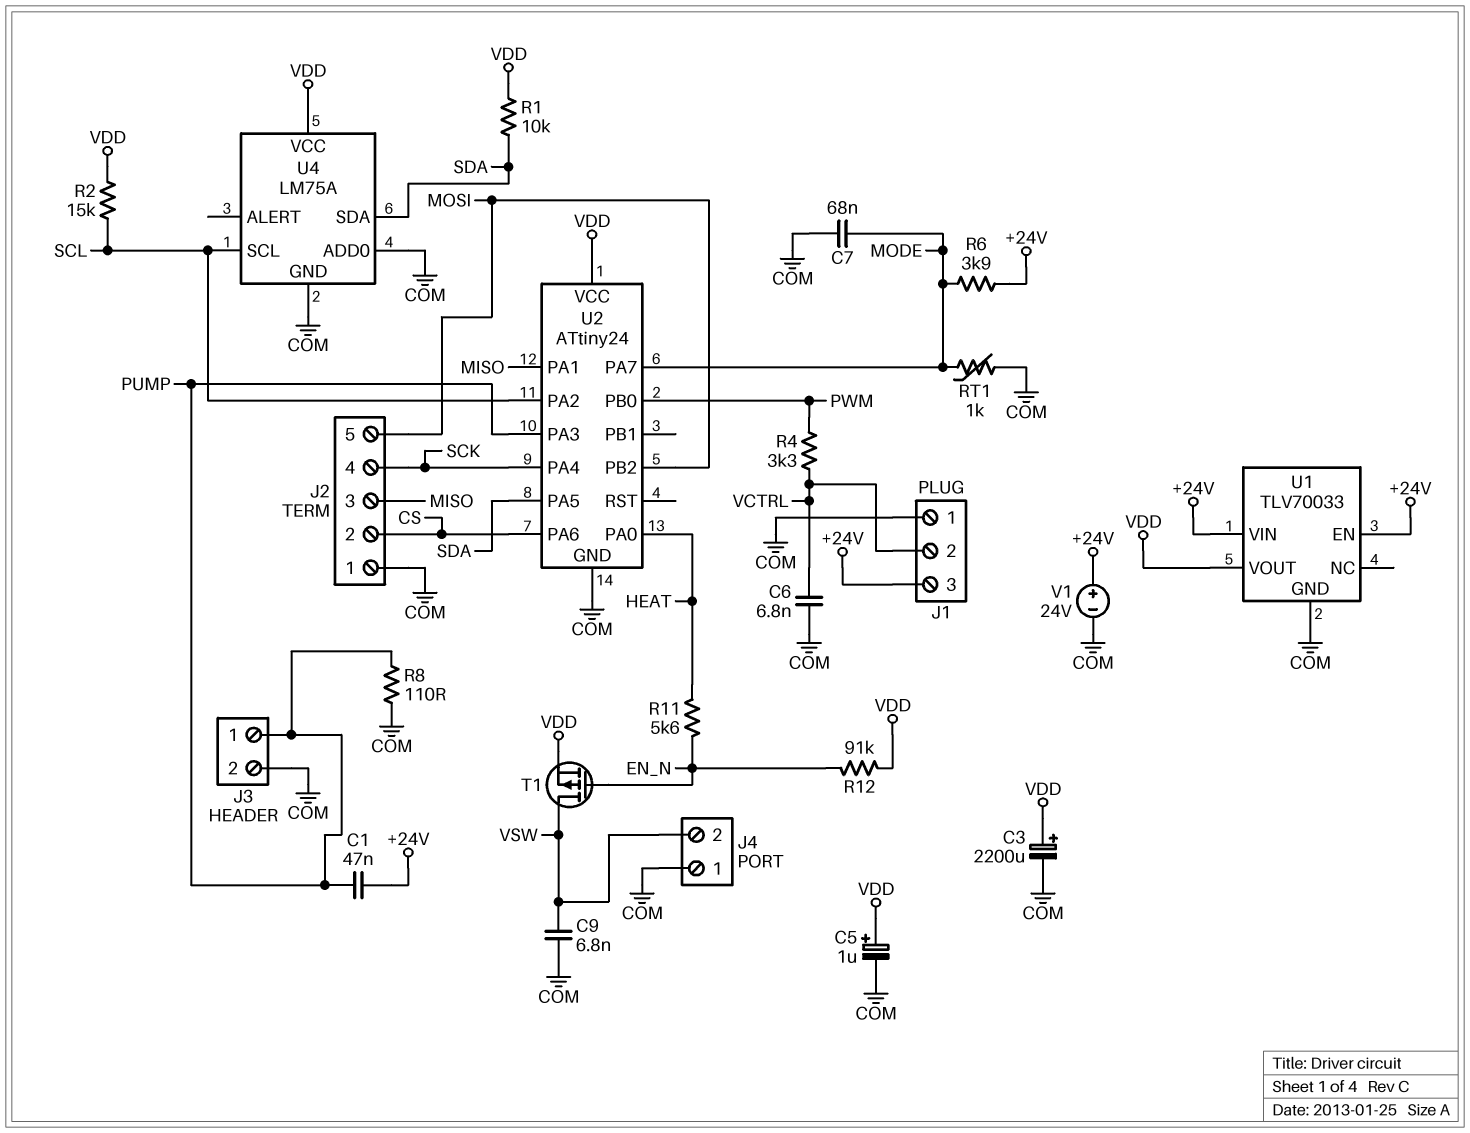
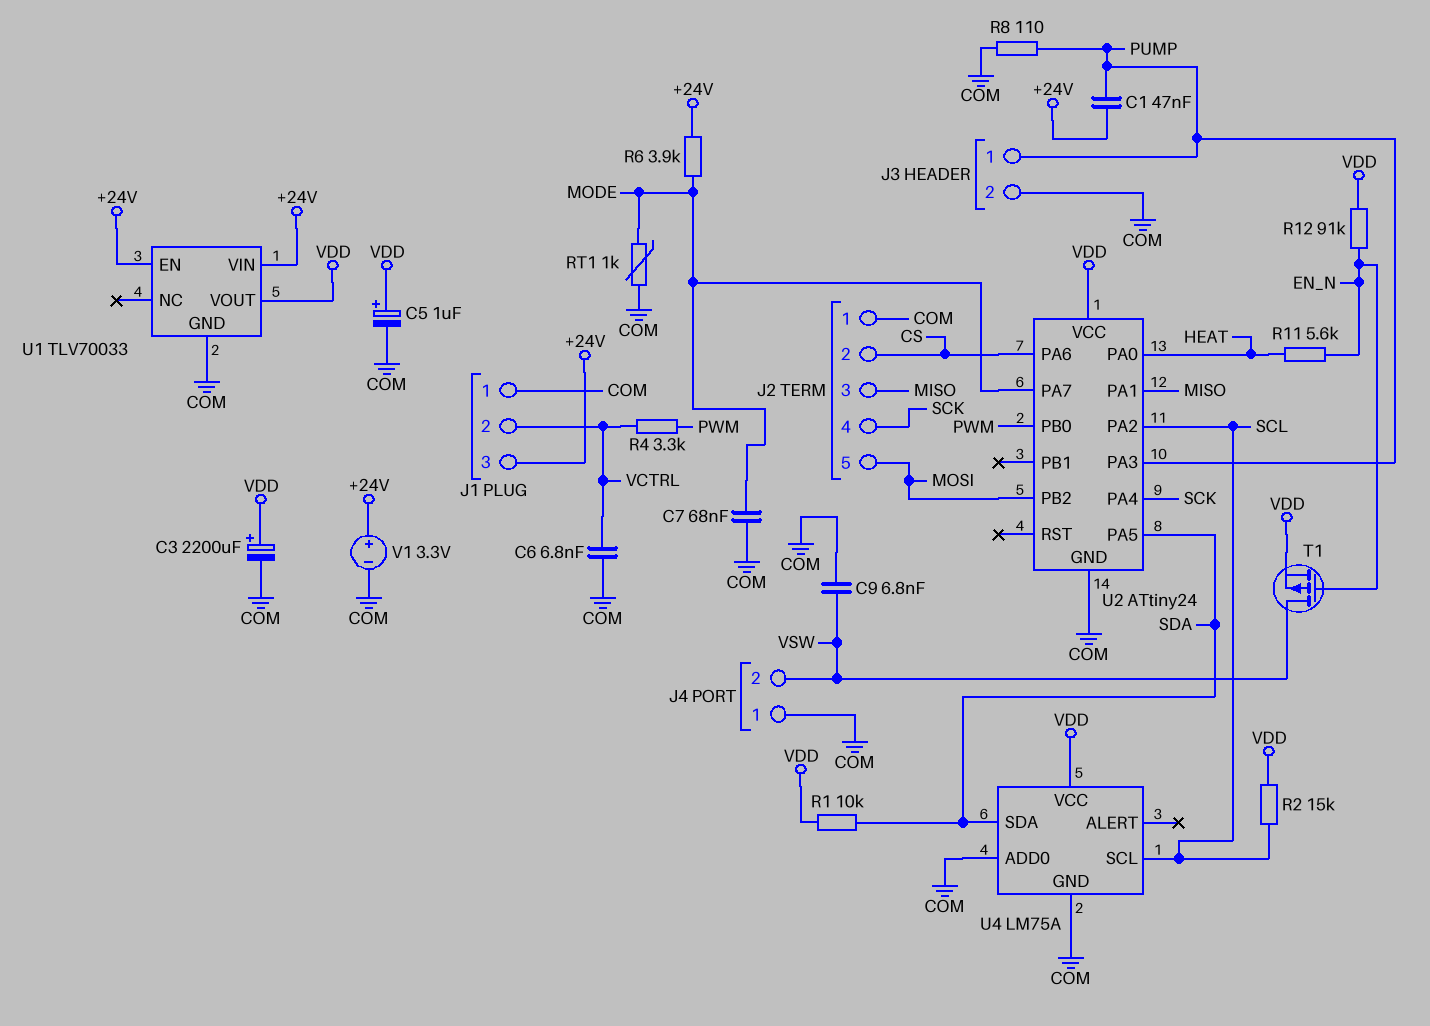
V1: 24V (plus +24V, minus COM) -> 3.3V (plus +24V, minus COM)

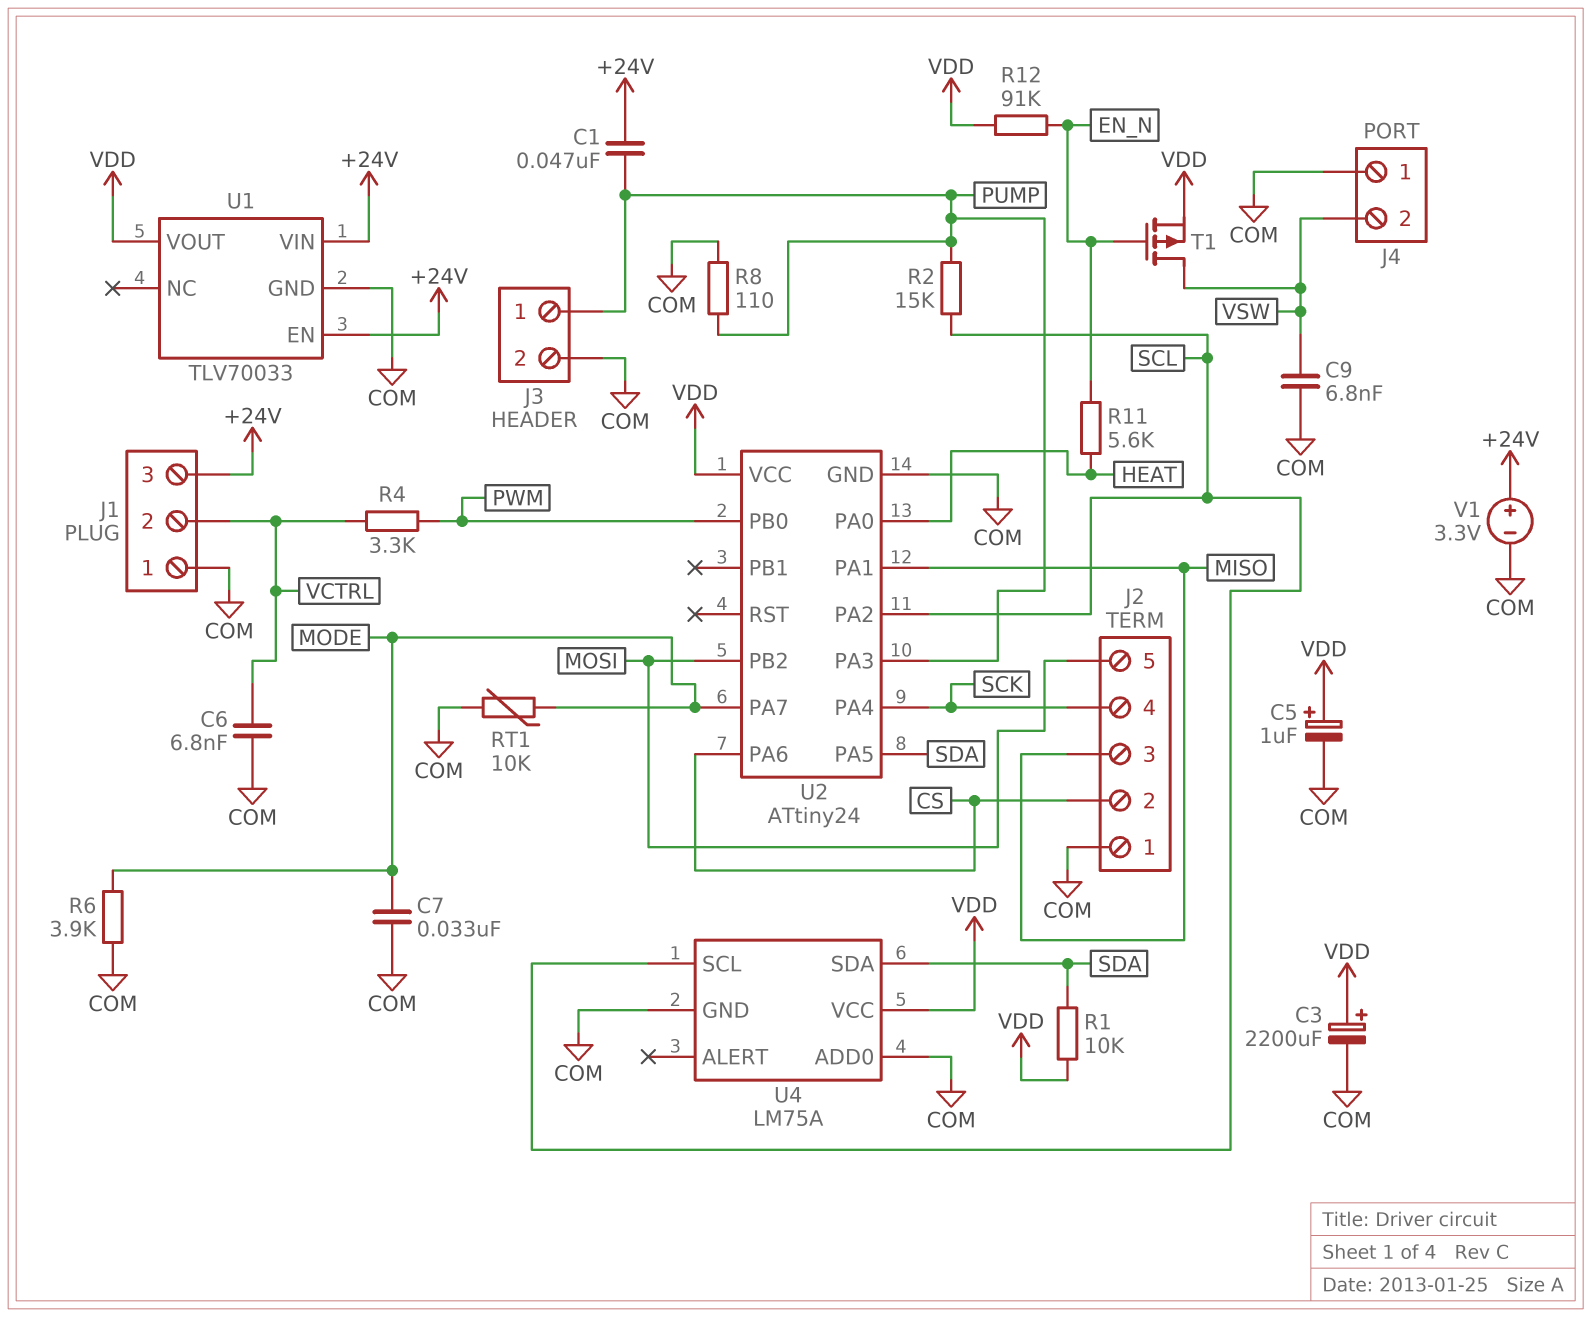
C7: 68nF (COM, MODE) -> 33nF (COM, MODE)
R2: 15k (SCL, VDD) -> 15k (PUMP, SCL)
R6: 3.9k (+24V, MODE) -> 3.9k (COM, MODE)
RT1: 1k (COM, MODE) -> 10k (COM, MODE)

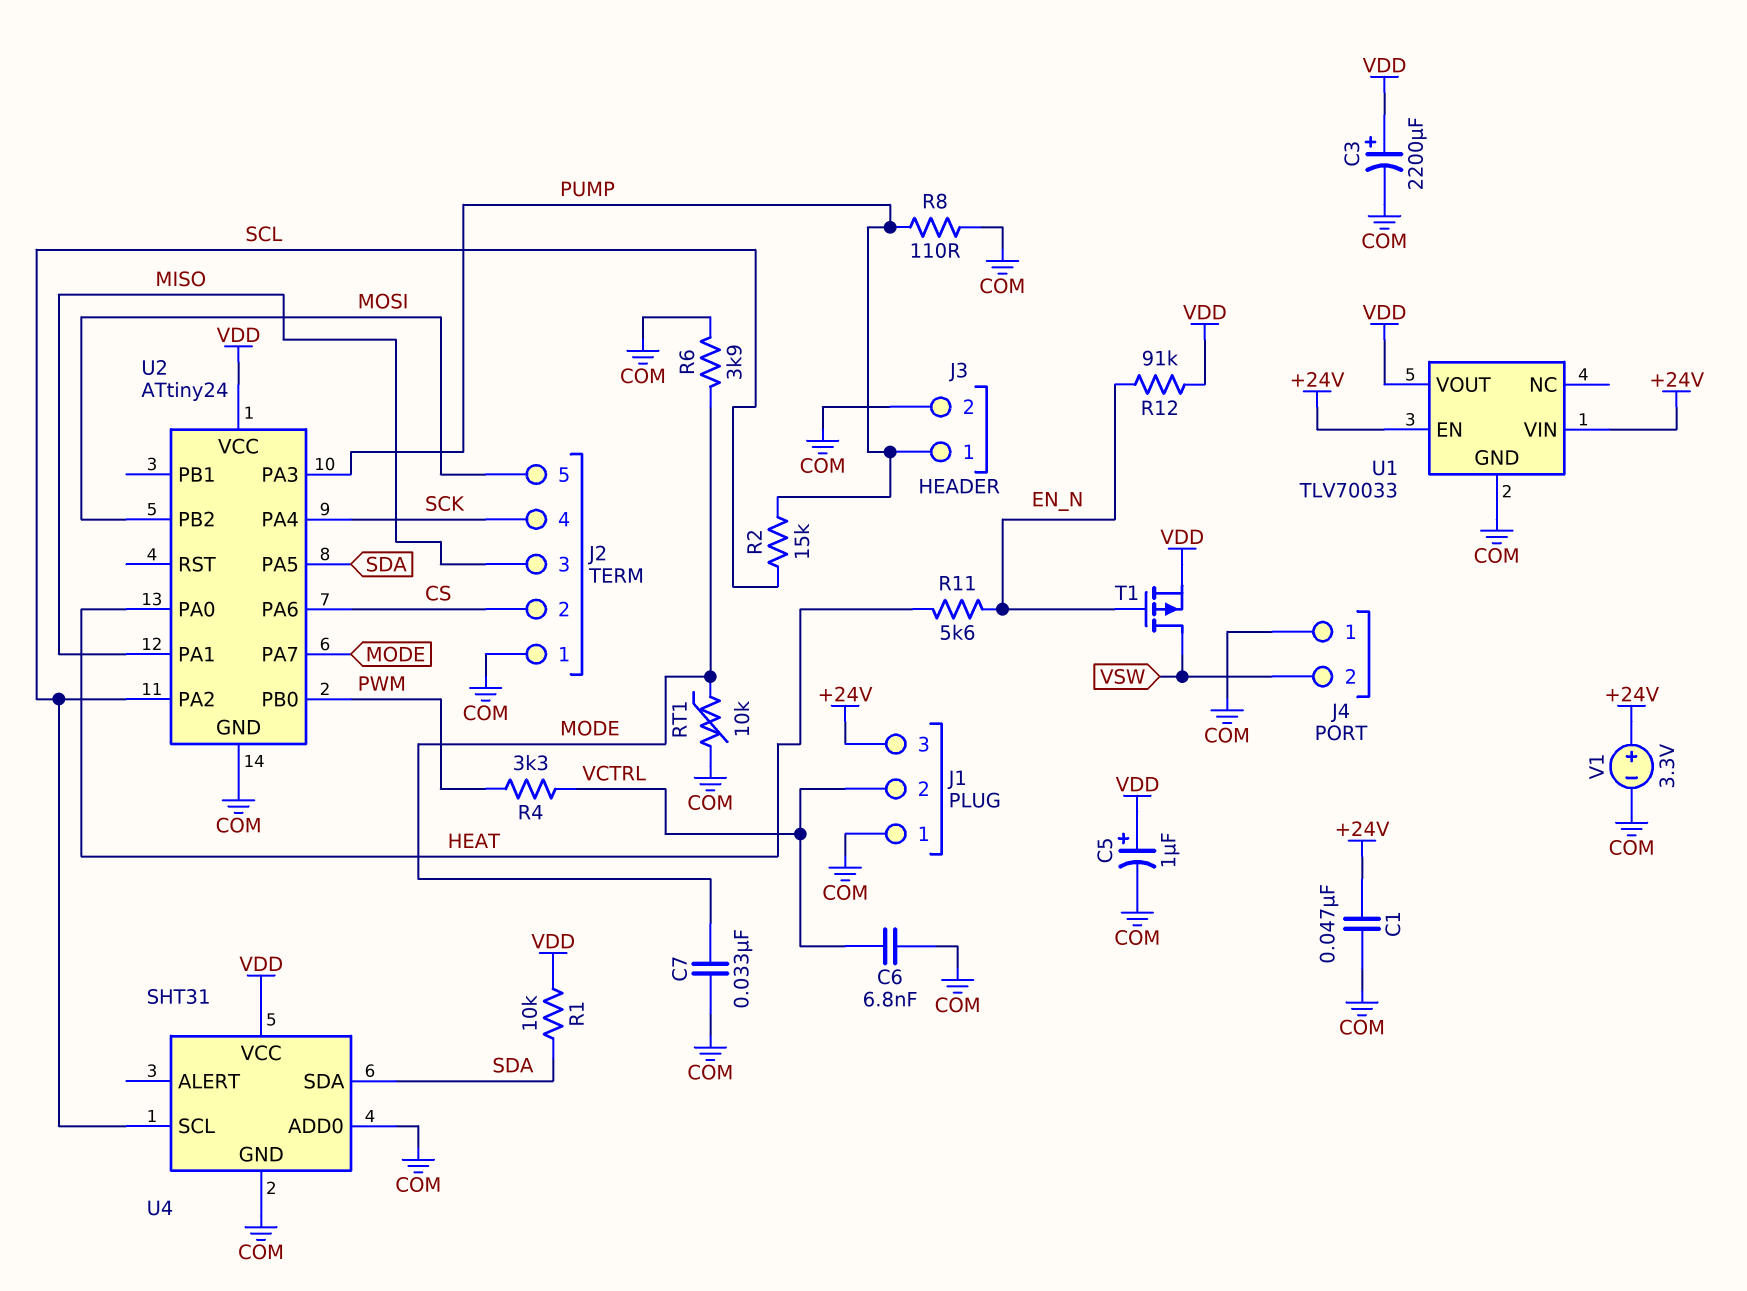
C1: 47nF (+24V, PUMP) -> 47nF (+24V, COM)
C9: 6.8nF (COM, VSW) -> none
U4: LM75A -> SHT31

